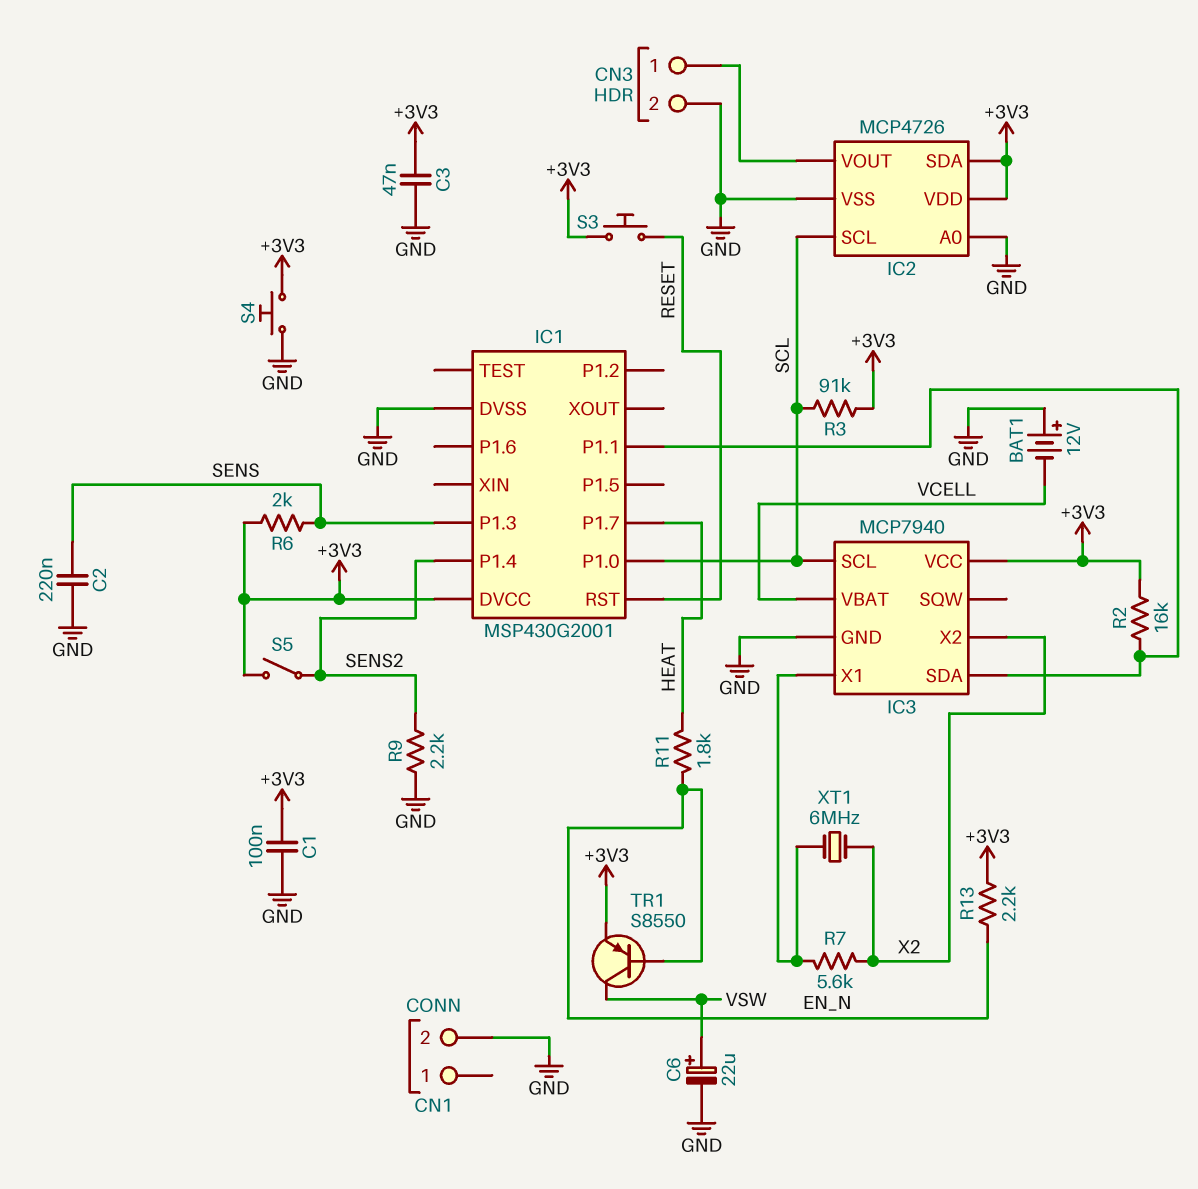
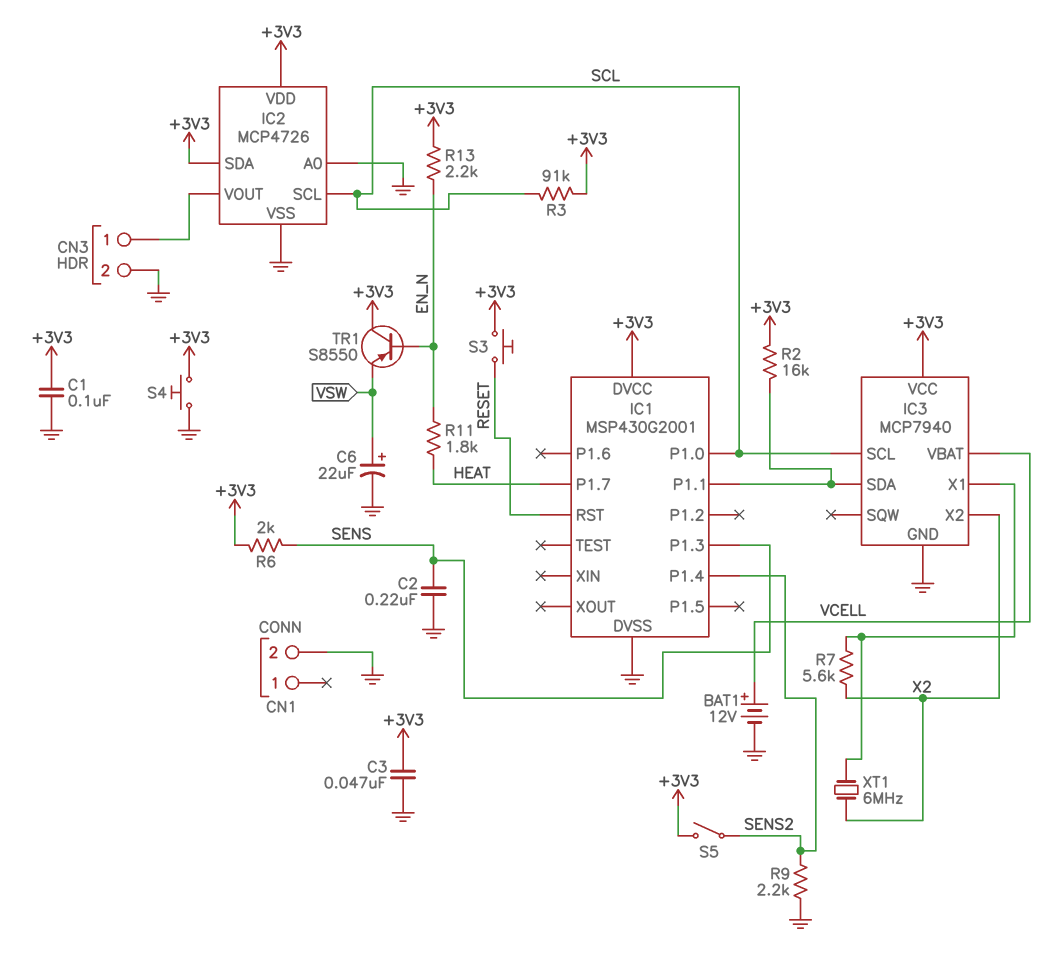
BAT1: 12V (plus GND, minus VCELL) -> 12V (plus VCELL, minus GND)
TR1: PNP S8550 (B EN_N, C VSW, E +3V3) -> PNP S8550 (B EN_N, C +3V3, E VSW)

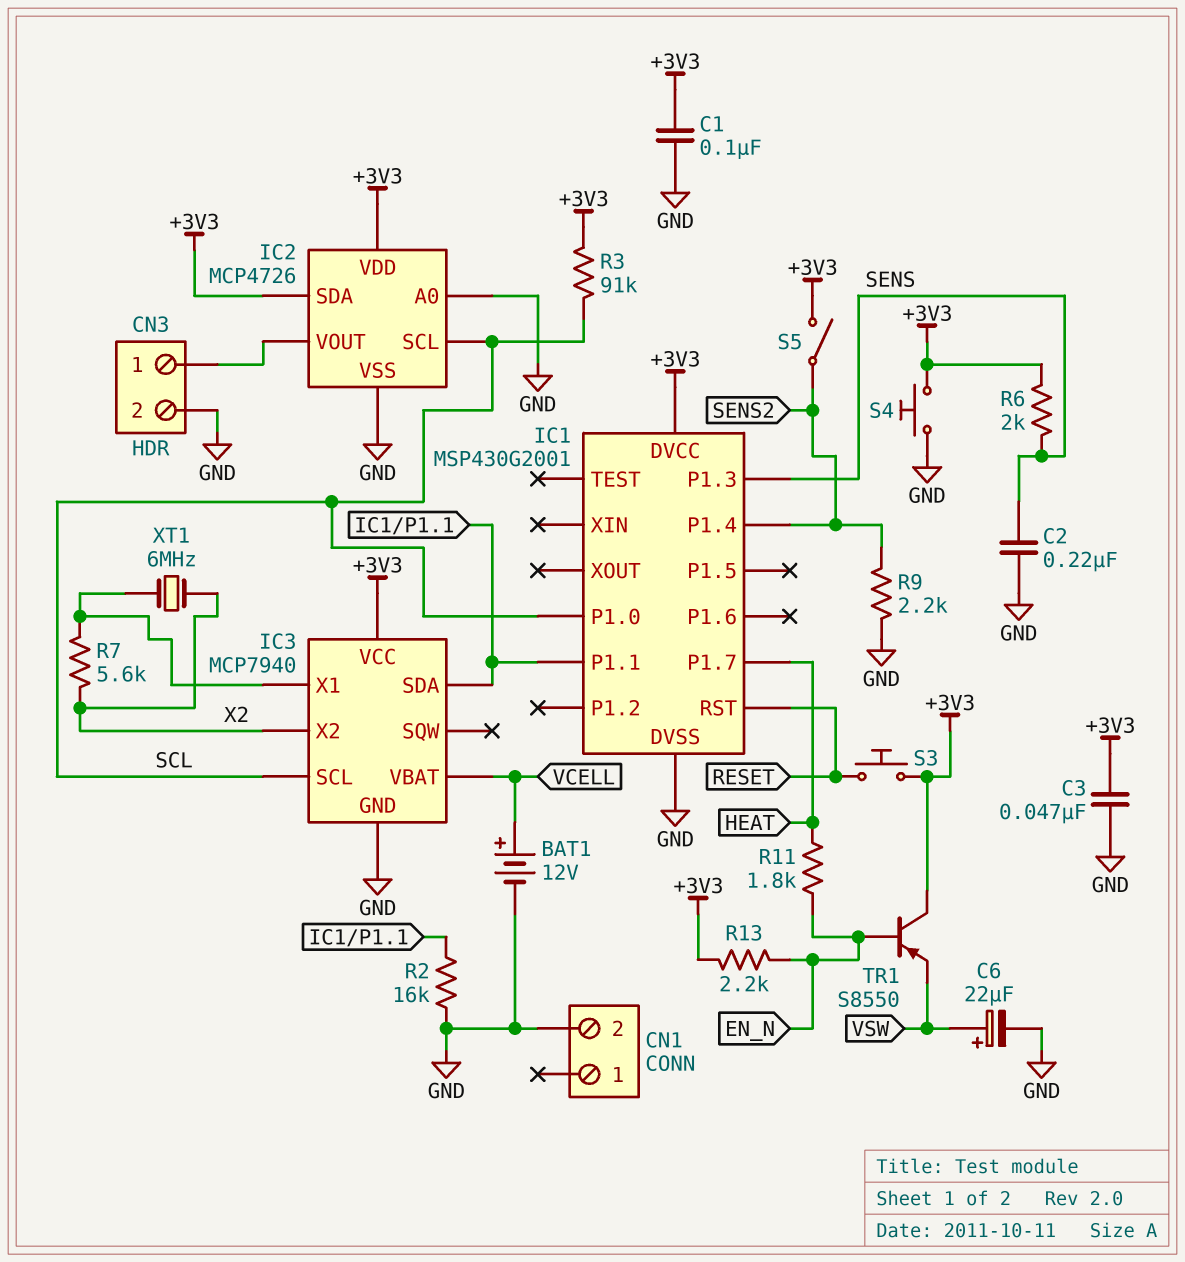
R2: 16k (+3V3, IC1/P1.1) -> 16k (GND, IC1/P1.1)

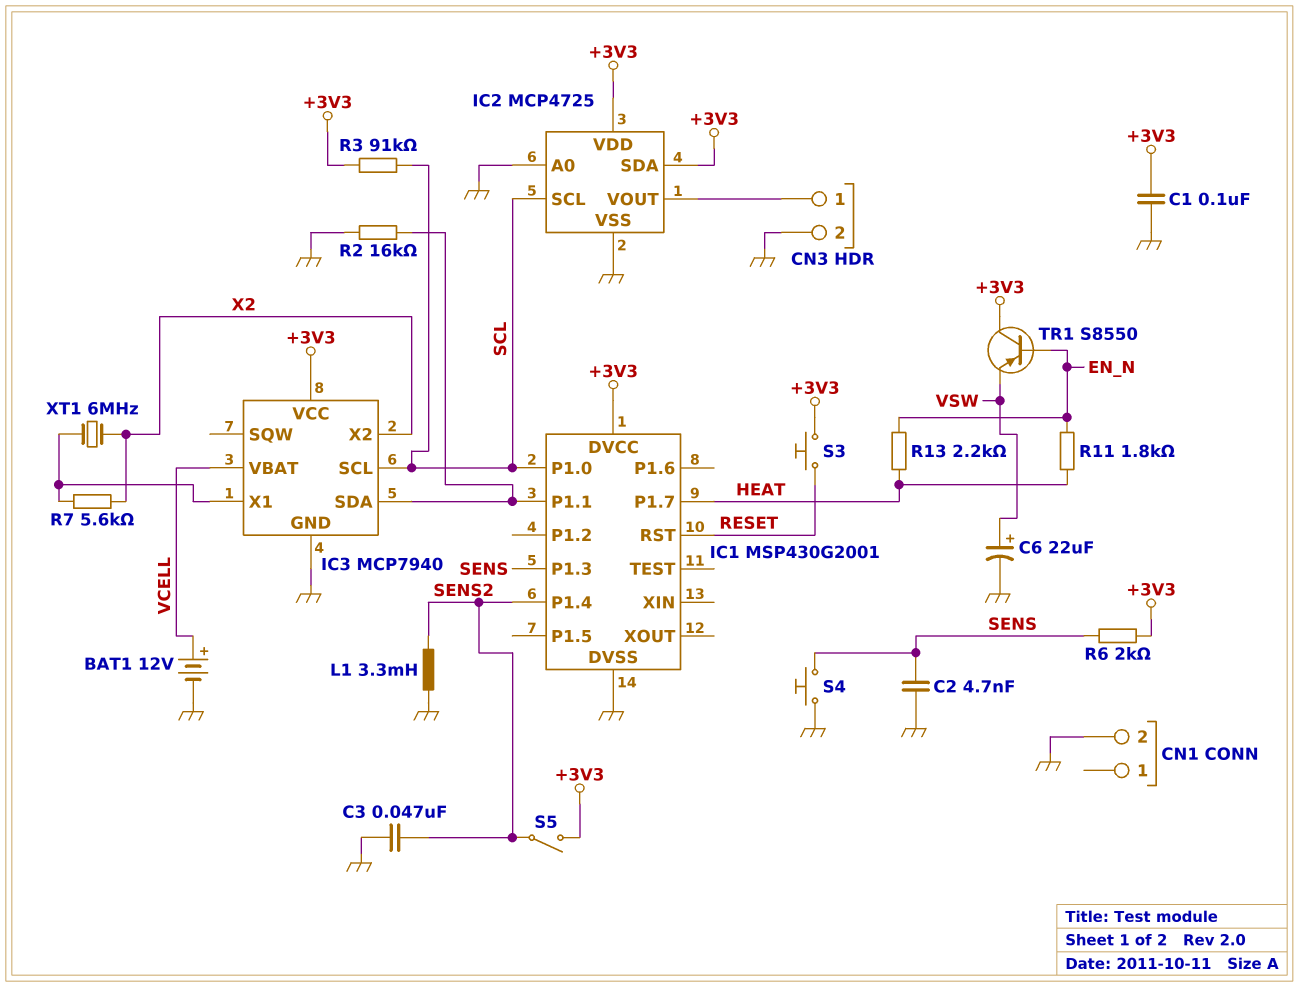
C2: 220nF (GND, SENS) -> 4.7nF (GND, SENS)
C3: 47nF (+3V3, GND) -> 47nF (GND, SENS2)
IC2: MCP4726 -> MCP4725
L1: none -> 3.3mH (GND, SENS2)
R9: 2.2k (GND, SENS2) -> none
R13: 2.2k (+3V3, EN_N) -> 2.2k (EN_N, HEAT)
S4: button (+3V3, GND) -> button (GND, SENS)

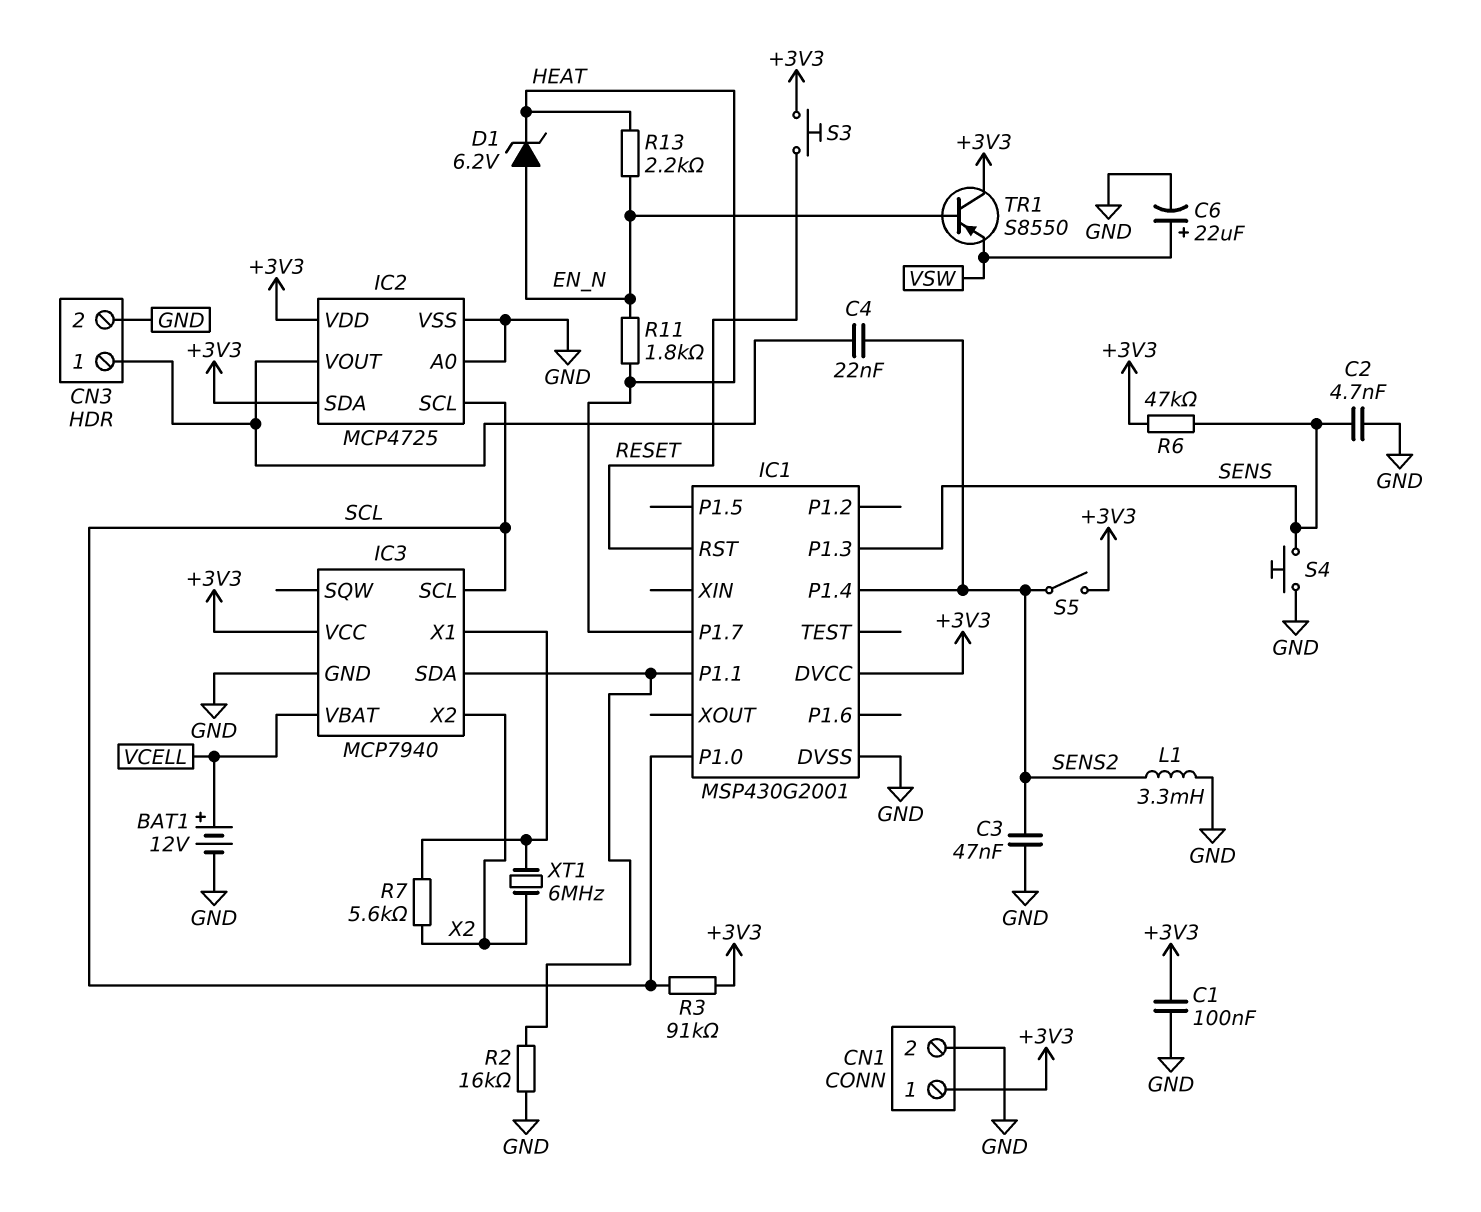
C4: none -> 22nF (CN3/1, SENS2)
CN1 pin 1: none -> +3V3
D1: none -> zener 6.2V (A EN_N, K HEAT)
R6: 2k (+3V3, SENS) -> 47k (+3V3, SENS)

